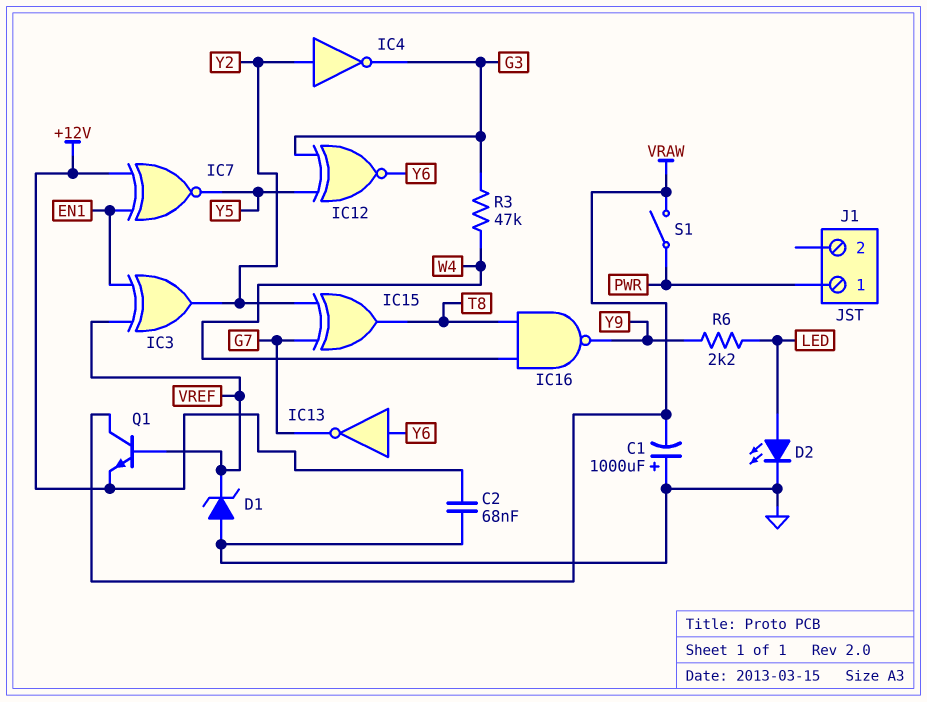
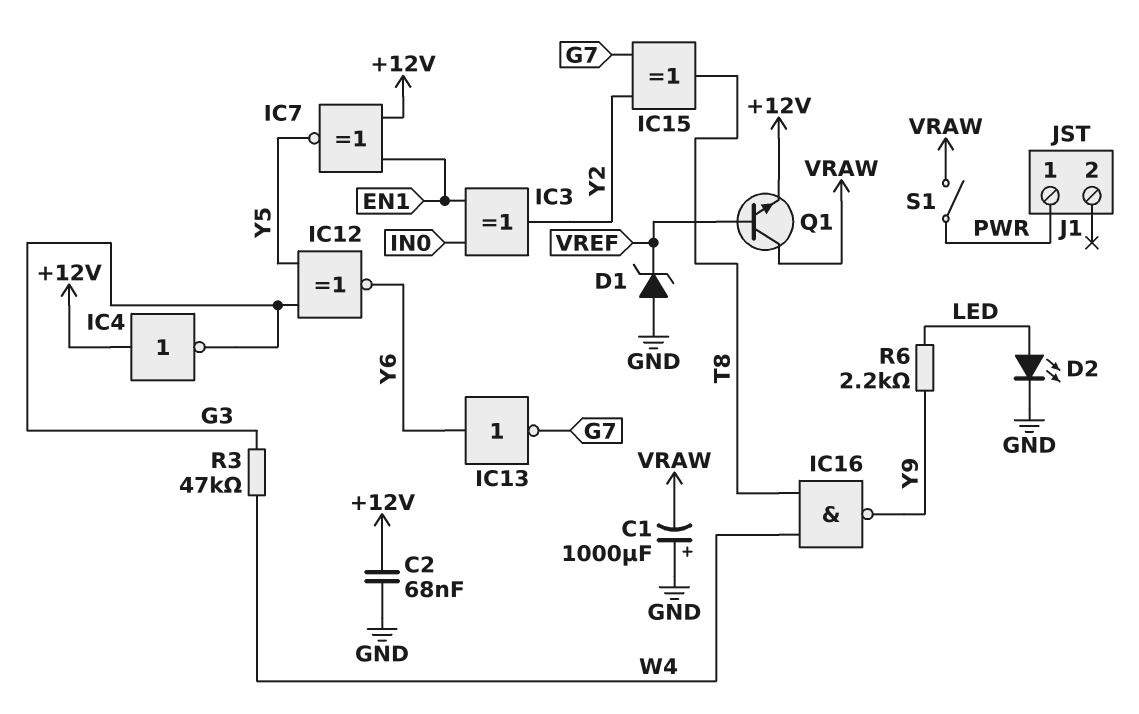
IC3: XOR (in EN1, in VREF, out Y2) -> XOR (in EN1, in IN0, out Y2)
IC4: NOT (in Y2, out G3) -> NOT (in +12V, out G3)

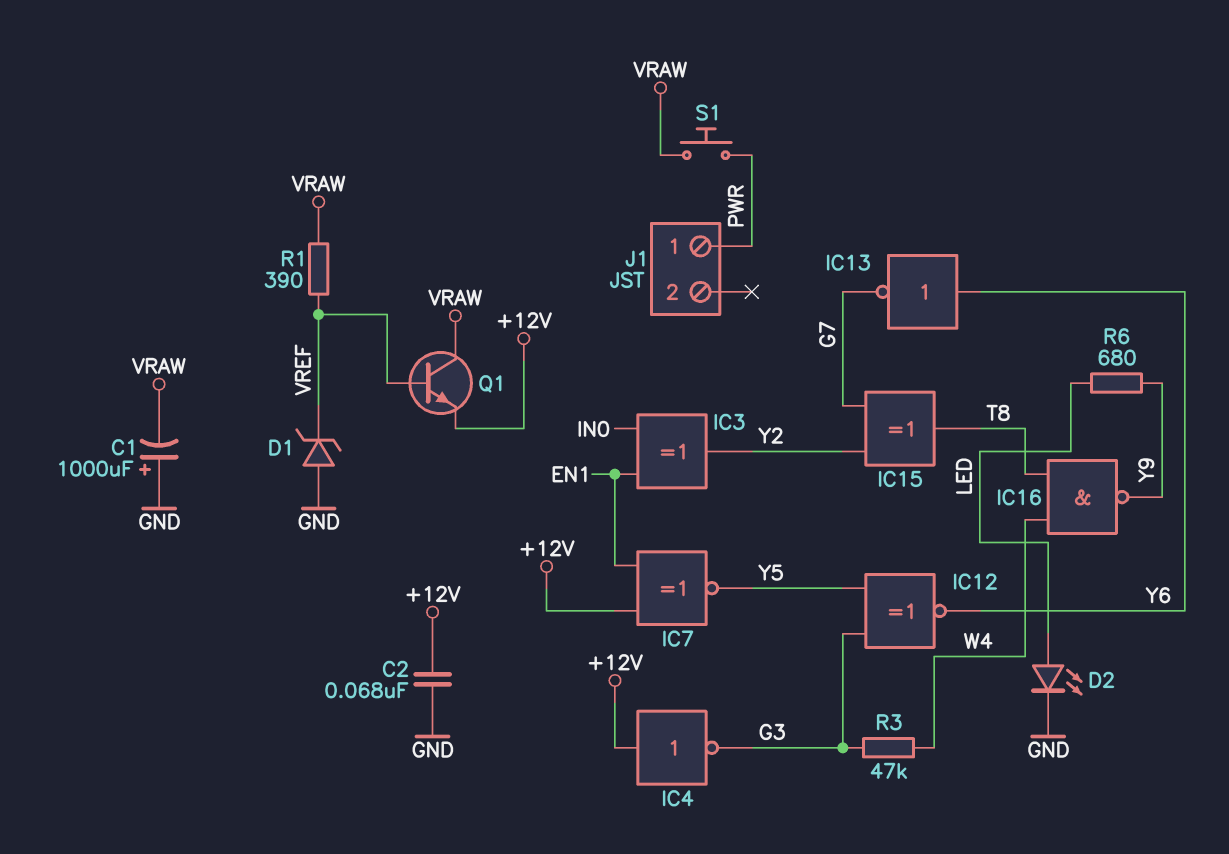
R1: none -> 390 (VRAW, VREF)
R6: 2.2k (LED, Y9) -> 680 (LED, Y9)
S1: switch (PWR, VRAW) -> button (PWR, VRAW)

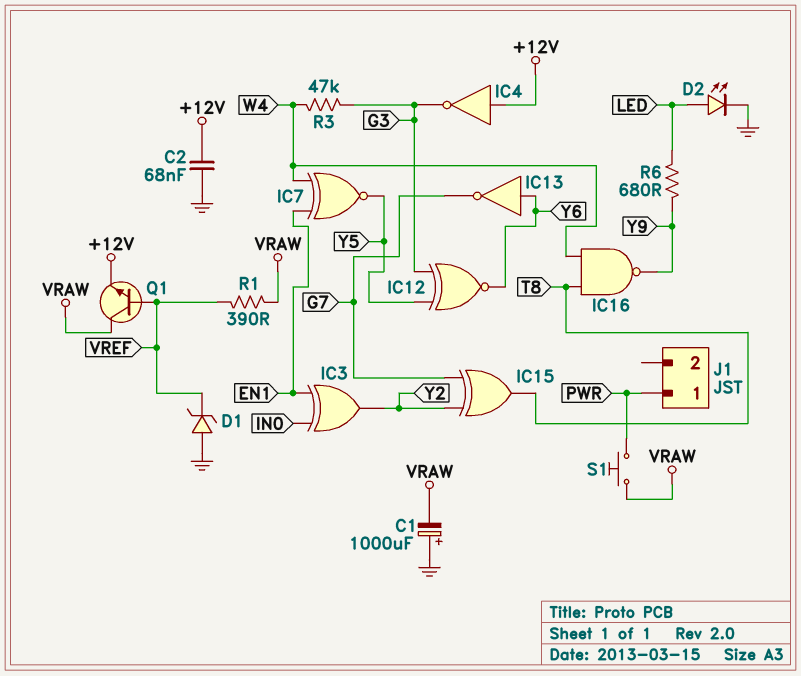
IC7: XNOR (in +12V, in EN1, out Y5) -> XNOR (in EN1, in W4, out Y5)

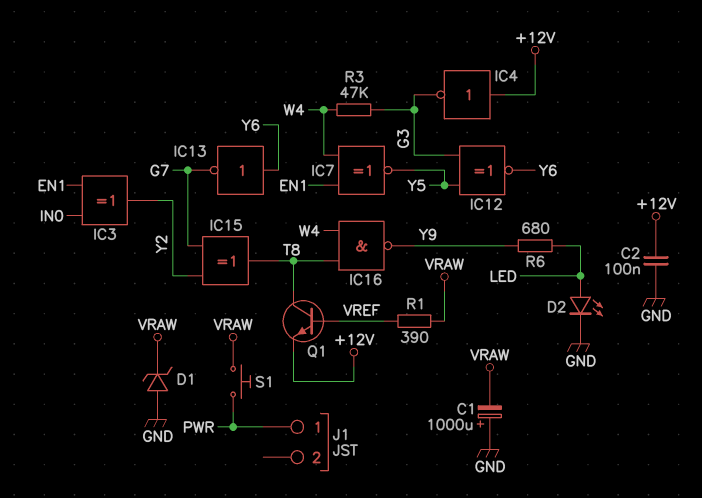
C2: 68nF (+12V, GND) -> 100nF (+12V, GND)
D1: zener (A GND, K VREF) -> zener (A GND, K VRAW)
Q1: NPN (B VREF, C VRAW, E +12V) -> NPN (B VREF, C T8, E +12V)

